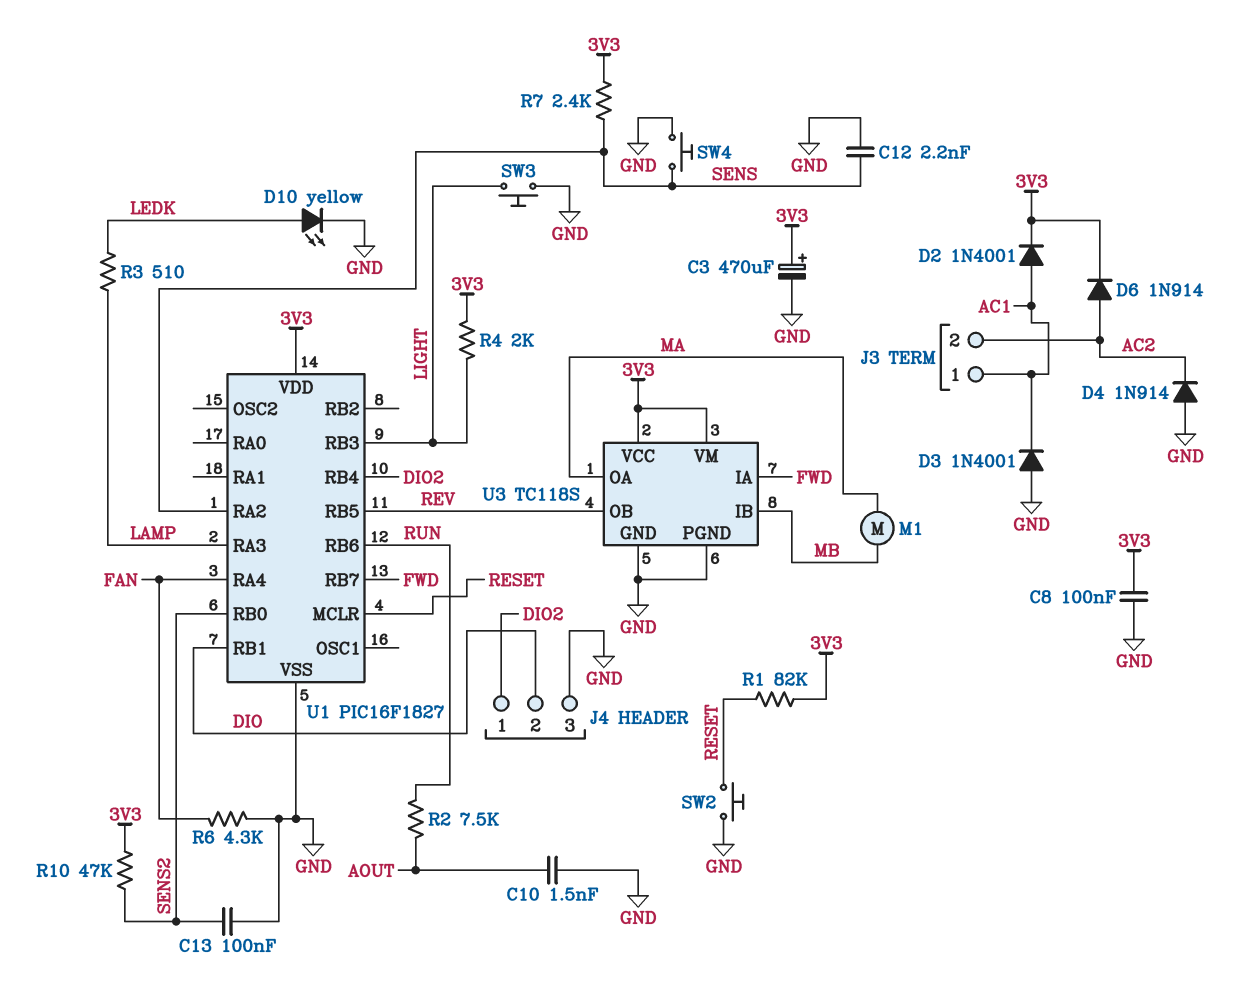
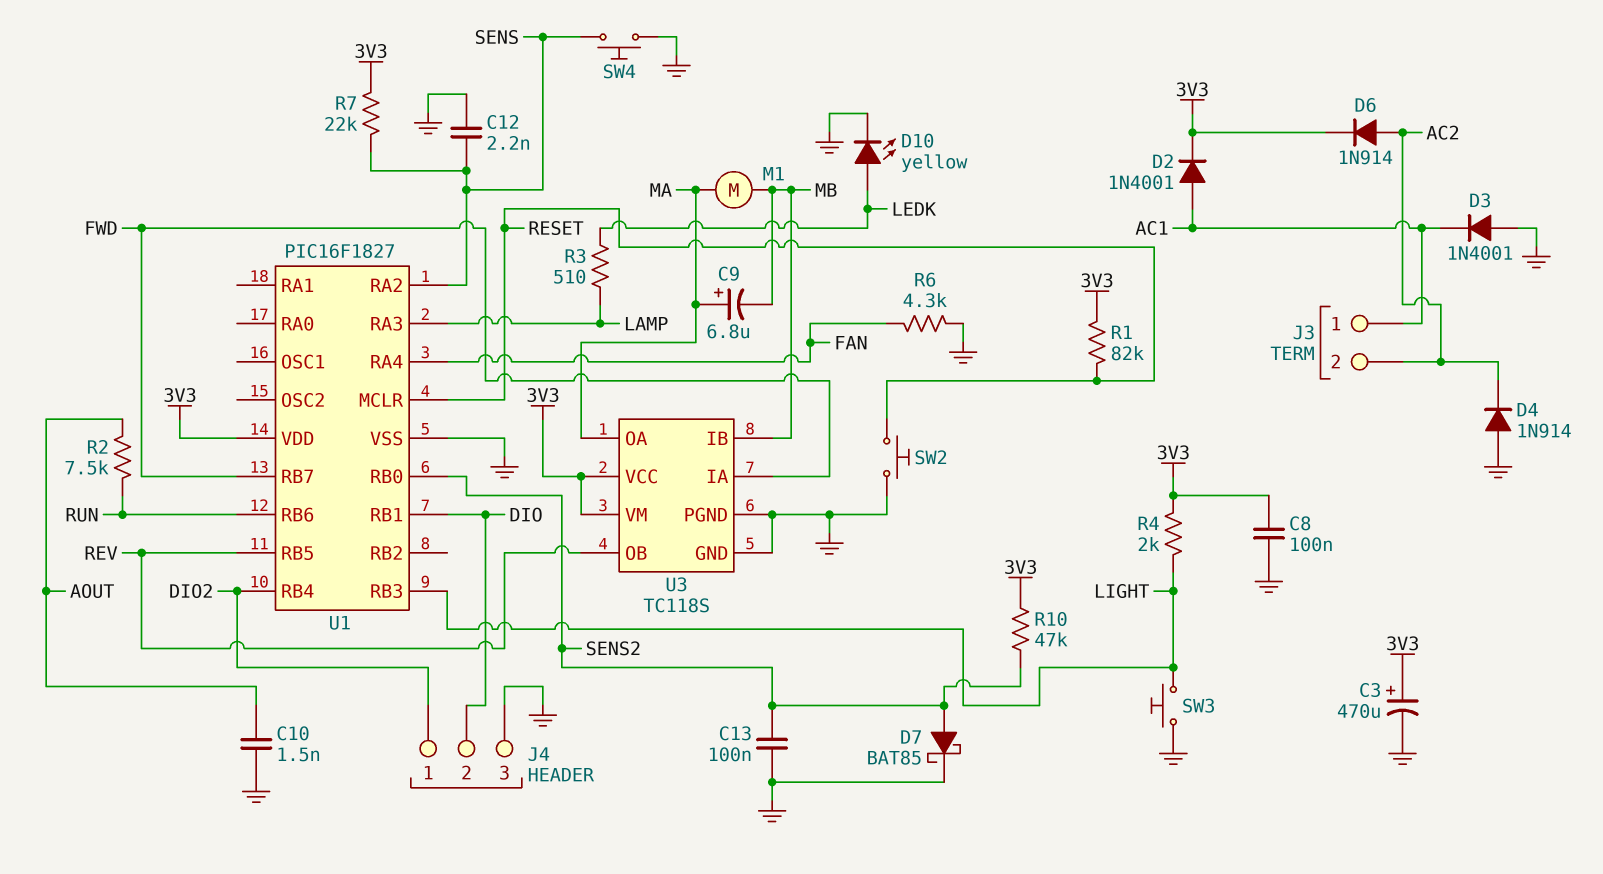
C9: none -> 6.8uF (plus MA, minus MB)
D7: none -> schottky BAT85 (A SENS2, K GND)
R7: 2.4k (3V3, SENS) -> 22k (3V3, SENS)

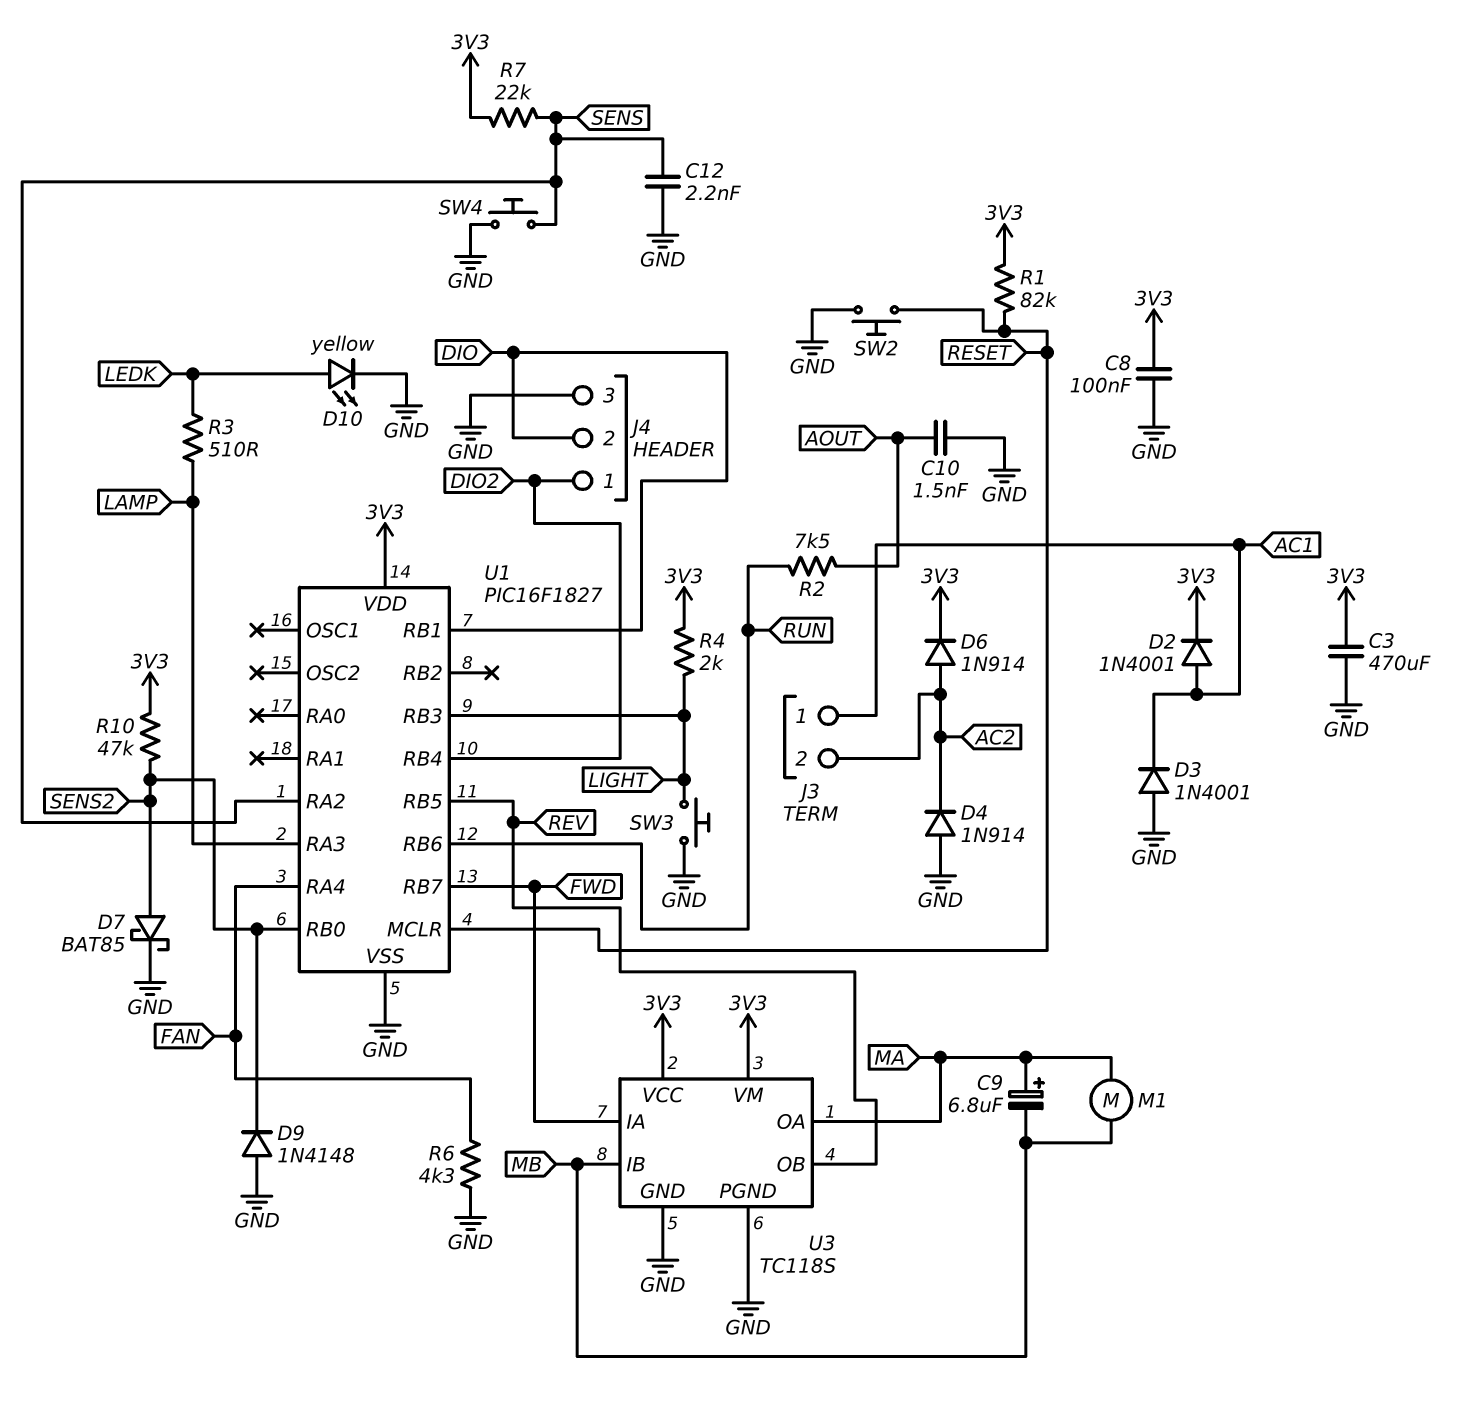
C3: 470uF (plus 3V3, minus GND) -> 470uF (3V3, GND)
C13: 100nF (GND, SENS2) -> none
D9: none -> diode 1N4148 (A GND, K SENS2)

